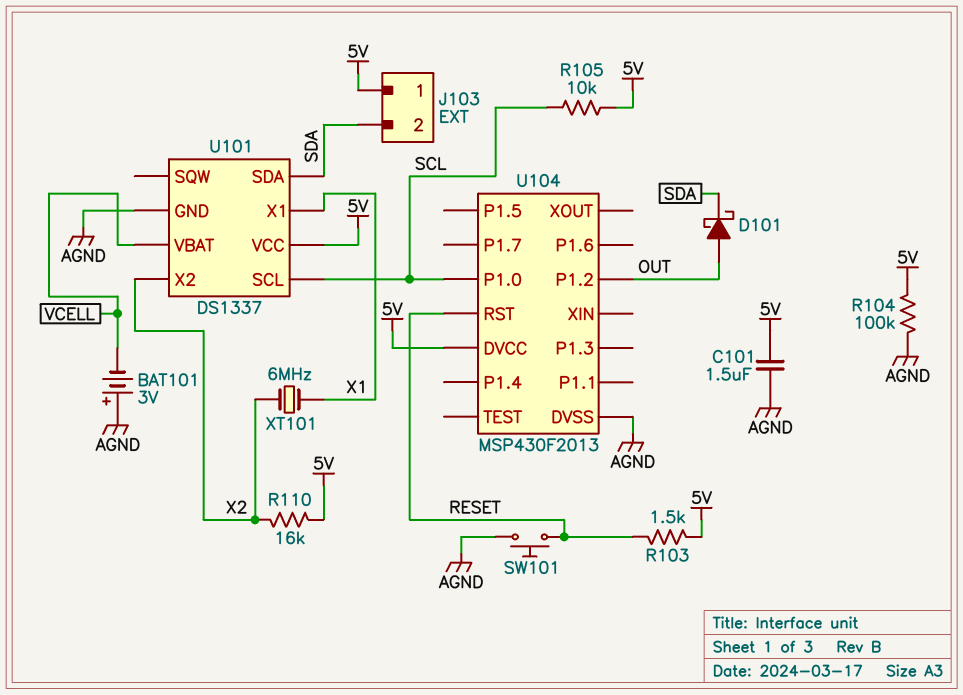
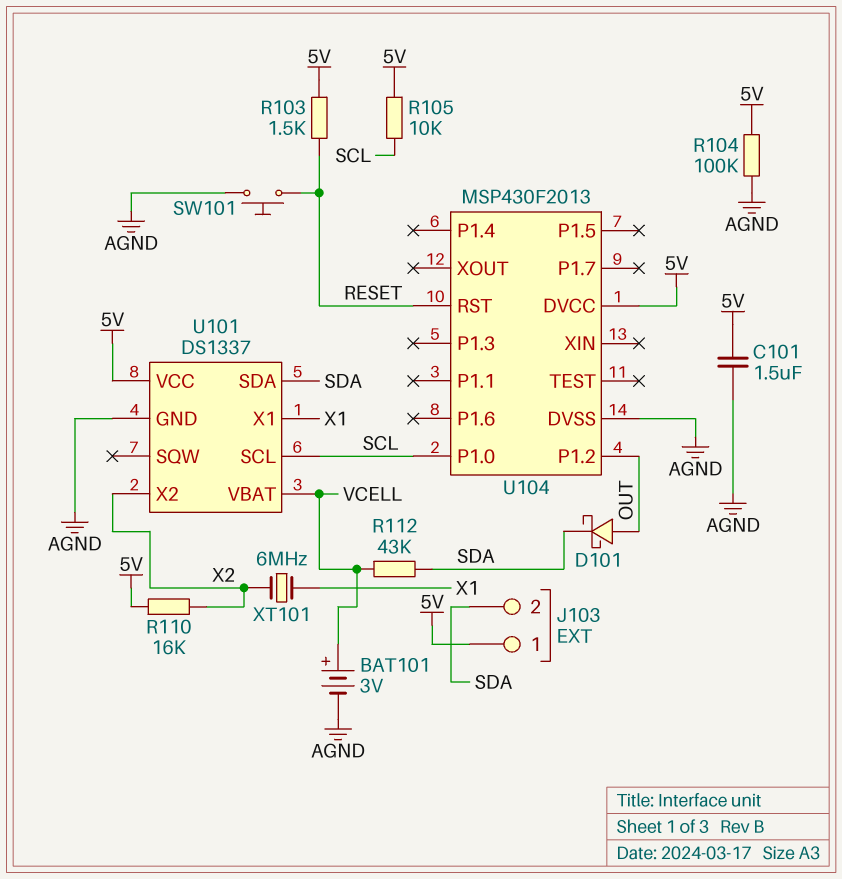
BAT101: 3V (plus AGND, minus VCELL) -> 3V (plus VCELL, minus AGND)
R112: none -> 43k (SDA, VCELL)

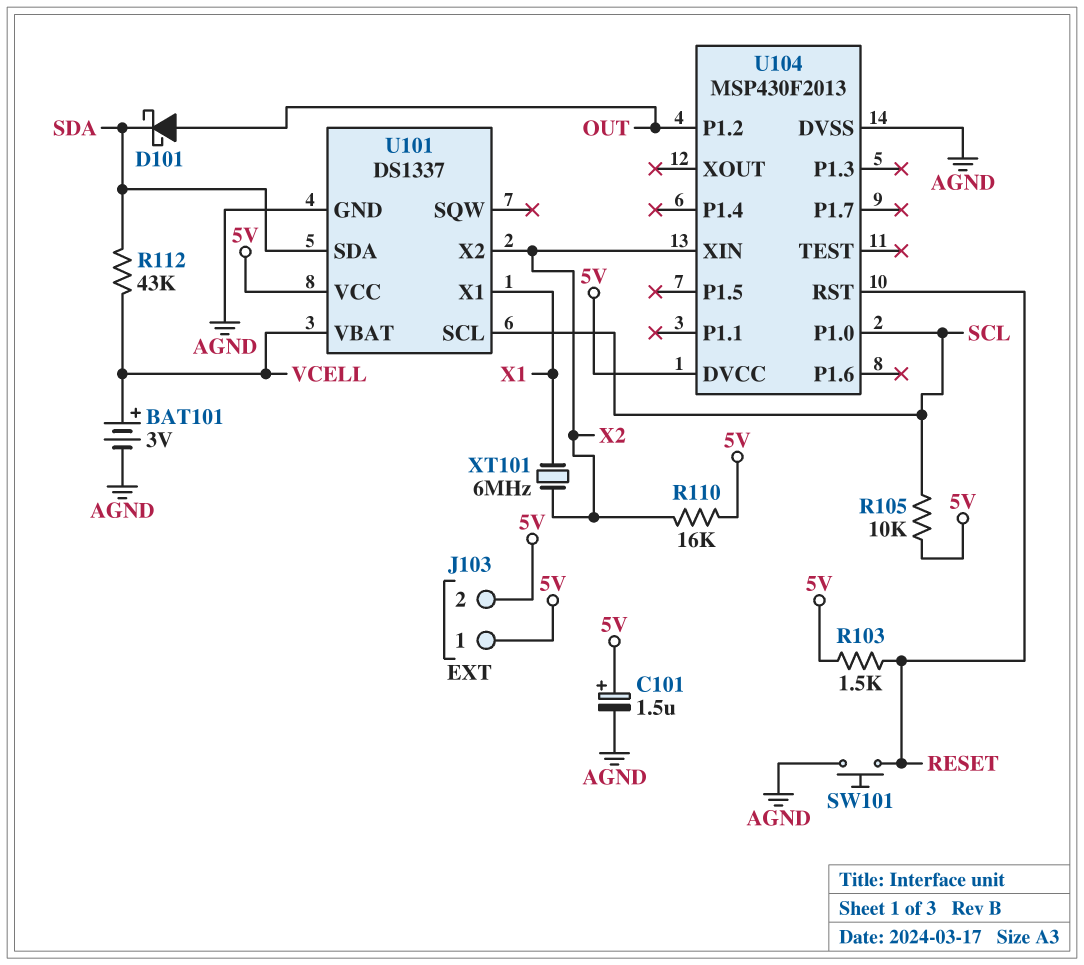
C101: 1.5uF (5V, AGND) -> 1.5uF (plus 5V, minus AGND)
J103 pin 2: SDA -> 5V
R104: 100k (5V, AGND) -> none
U104 pin XIN: none -> X2

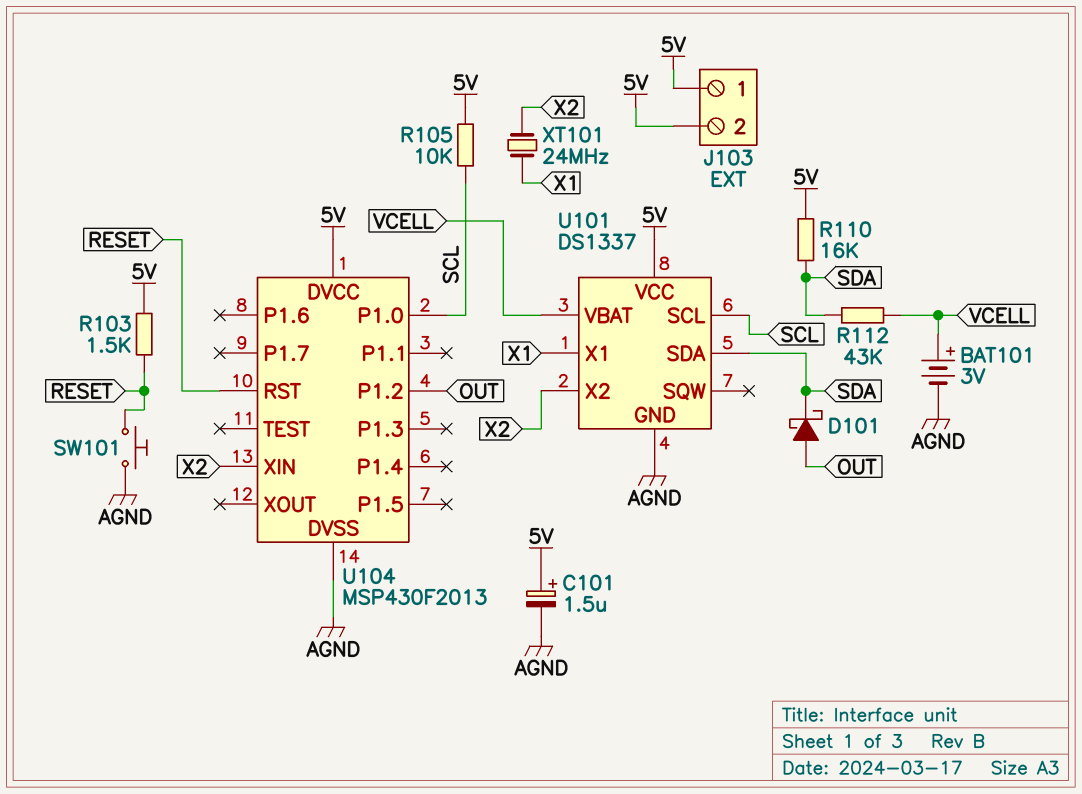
R110: 16k (5V, X2) -> 16k (5V, SDA)
XT101: 6MHz (X1, X2) -> 24MHz (X1, X2)

